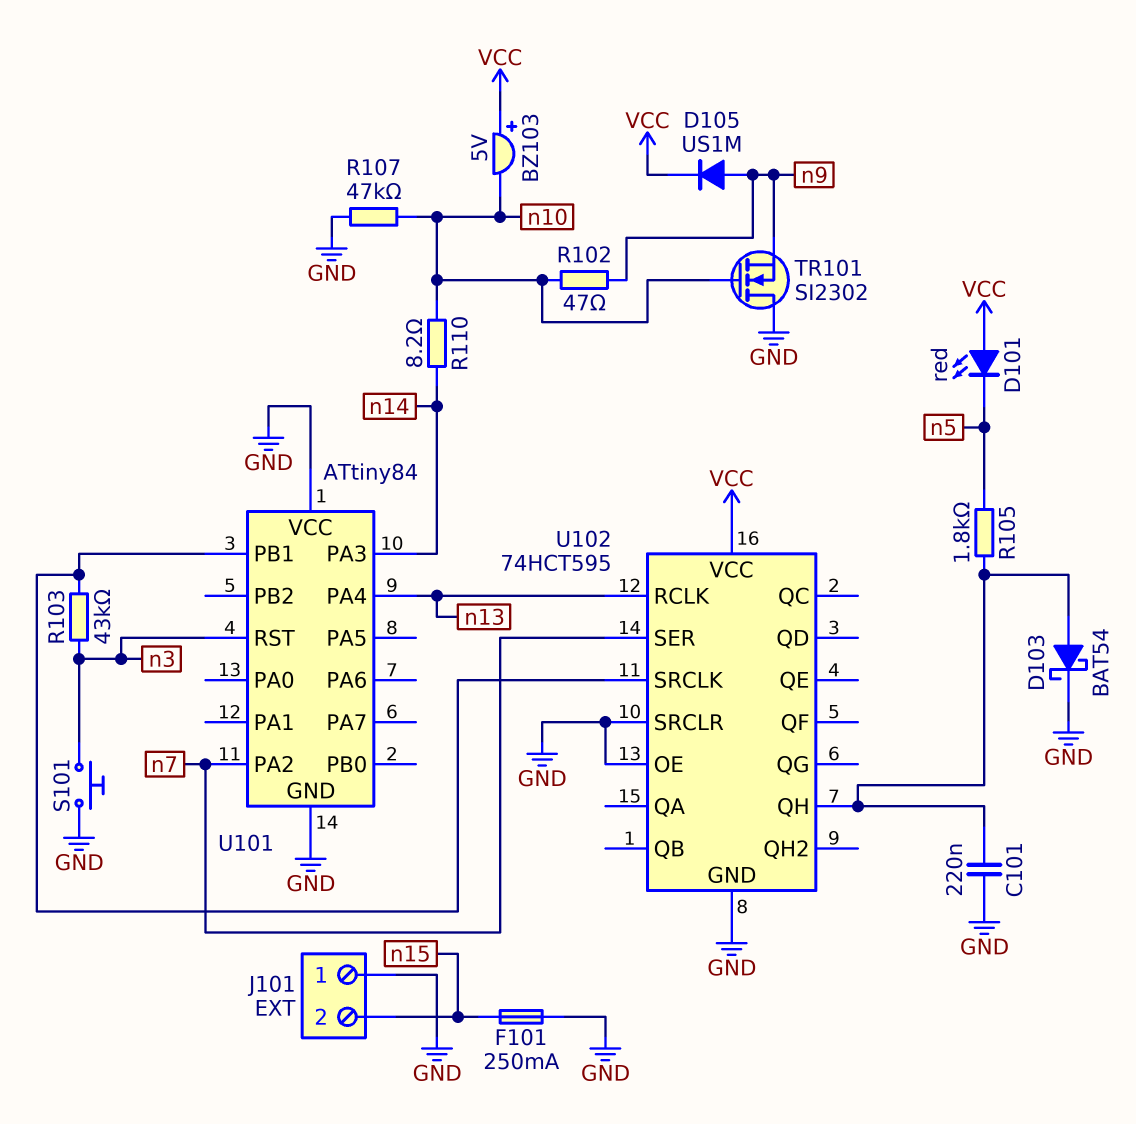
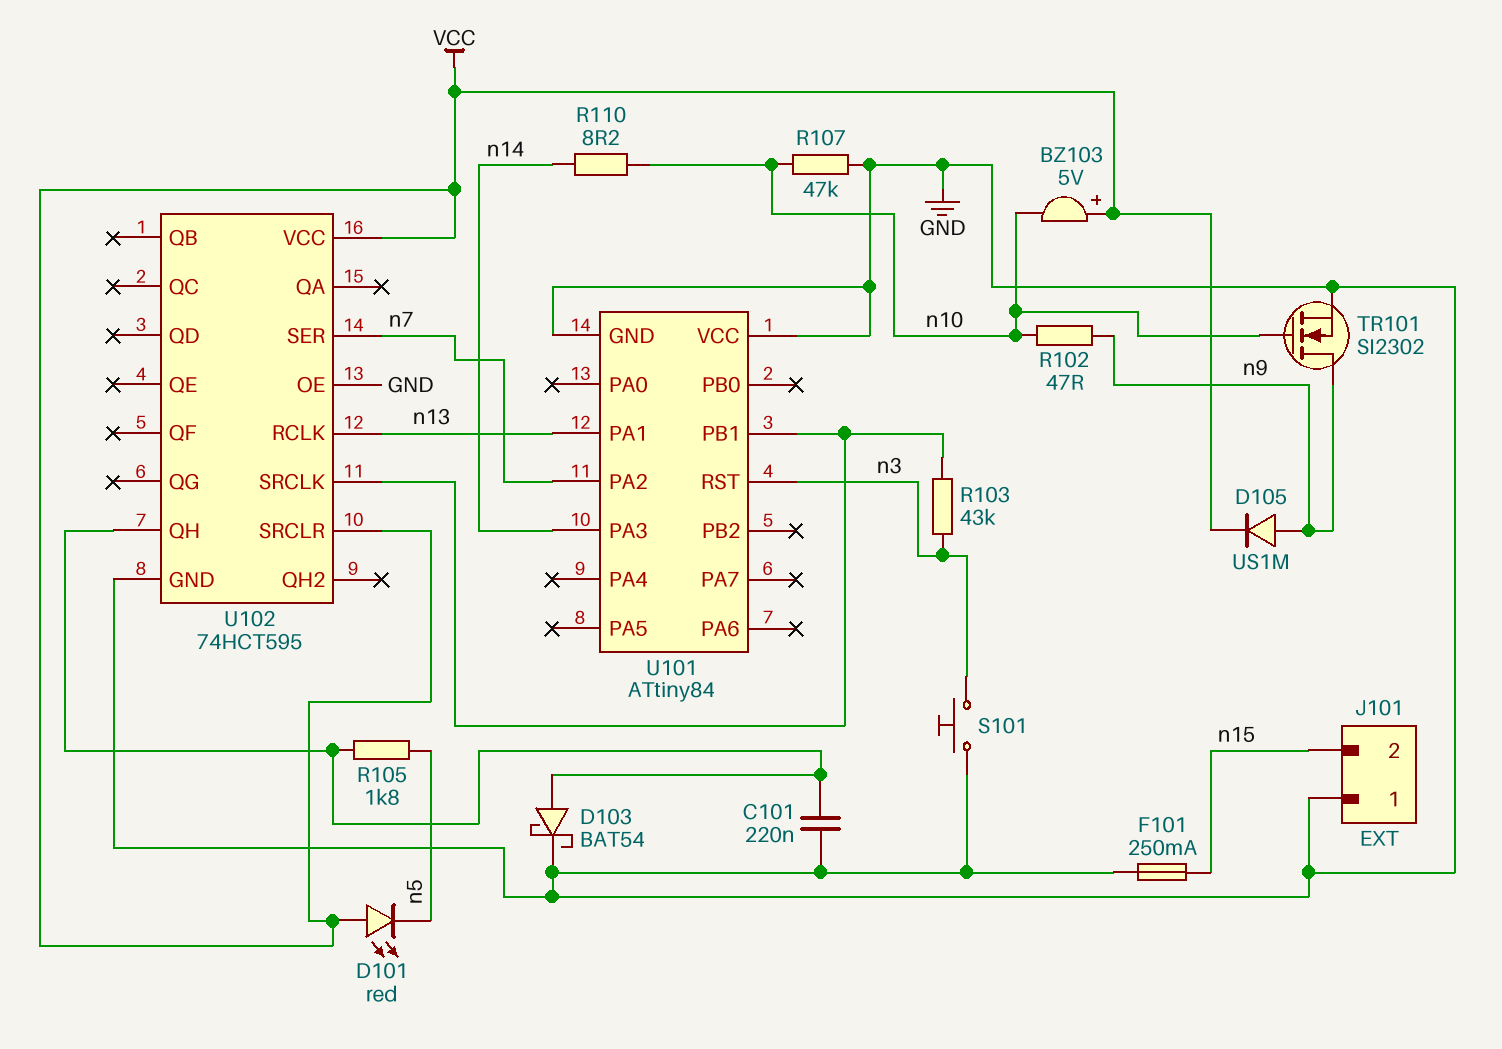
TR101: NMOS SI2302 (G n10, D GND, S n9) -> NMOS SI2302 (G n10, D n9, S GND)
U101 pin PA1: none -> n13
U101 pin PA4: n13 -> none
U102 pin SRCLR: GND -> VCC

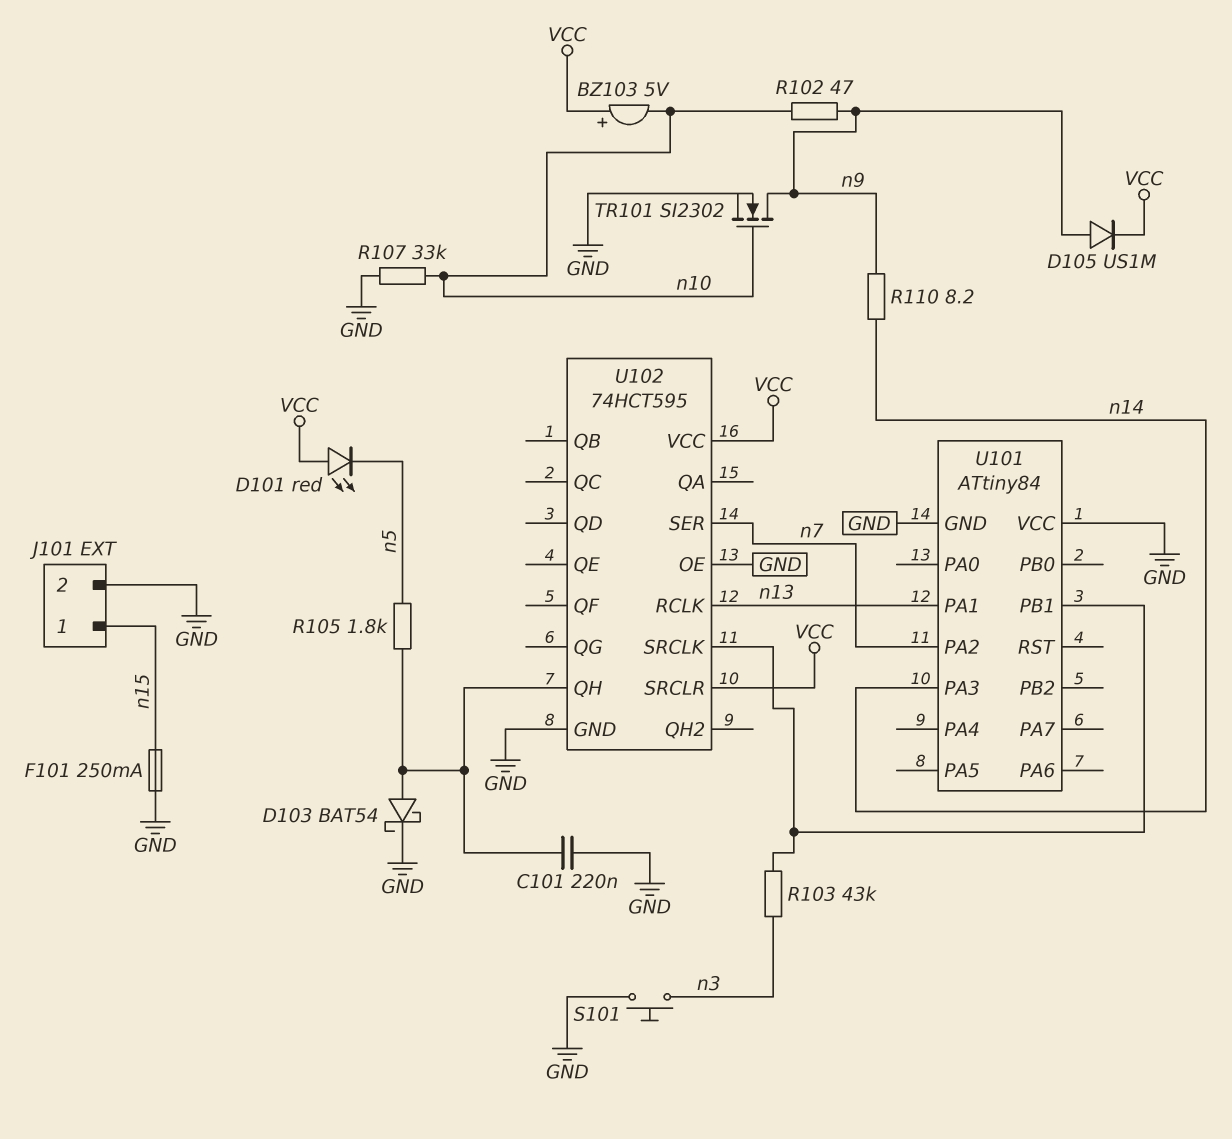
J101 pin 1: GND -> n15
J101 pin 2: n15 -> GND
R107: 47k (GND, n10) -> 33k (GND, n10)
R110: 8.2 (n10, n14) -> 8.2 (n9, n14)
U101 pin RST: n3 -> none

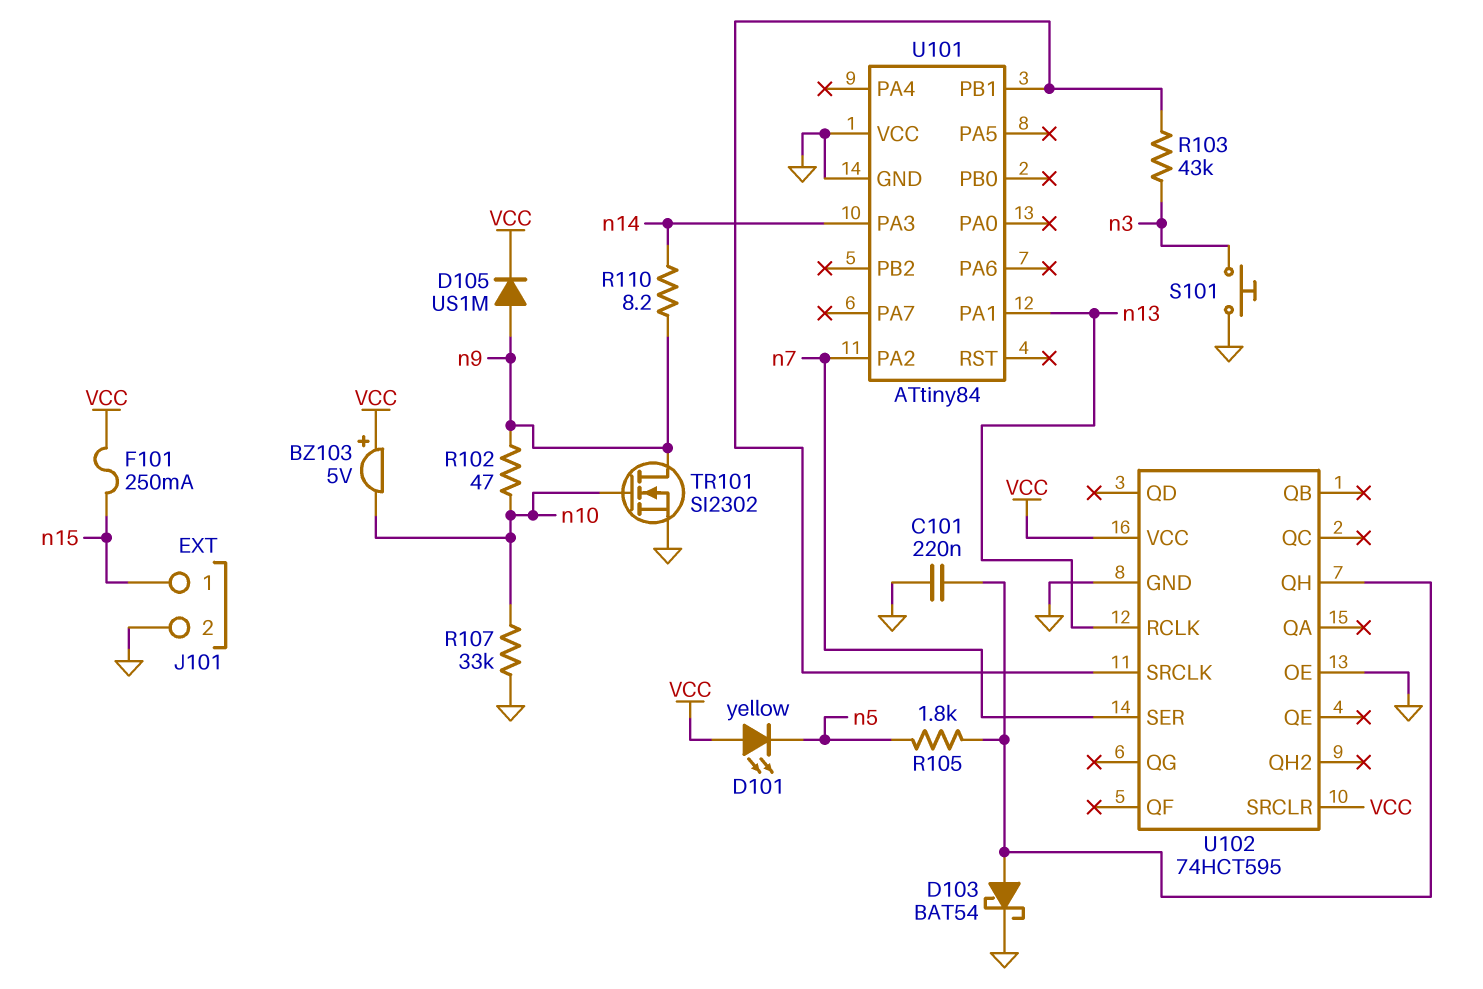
D101: LED red (A VCC, K n5) -> LED yellow (A VCC, K n5)
F101: 250mA (GND, n15) -> 250mA (VCC, n15)

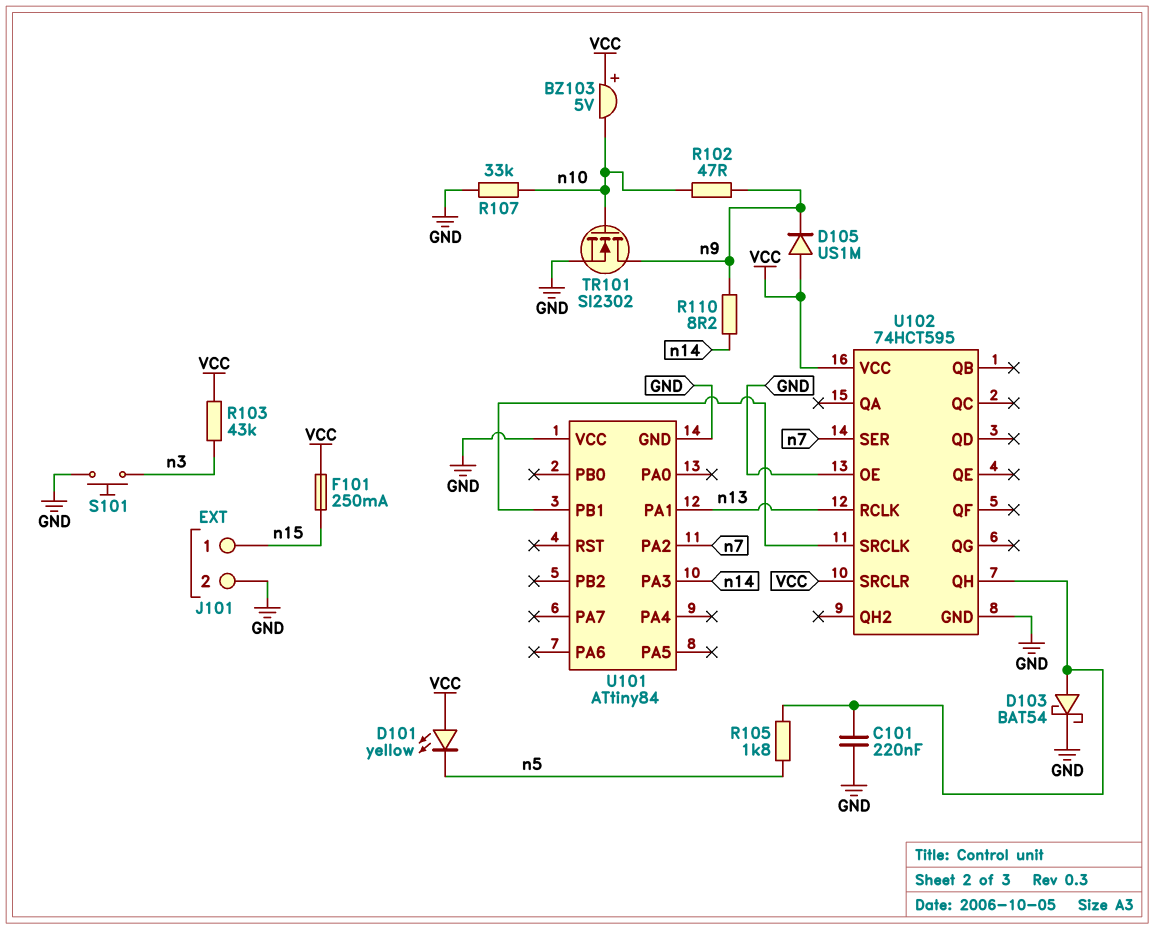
D105: diode US1M (A n9, K VCC) -> diode US1M (A VCC, K n9)
R103: 43k (U101/PB1, n3) -> 43k (VCC, n3)

